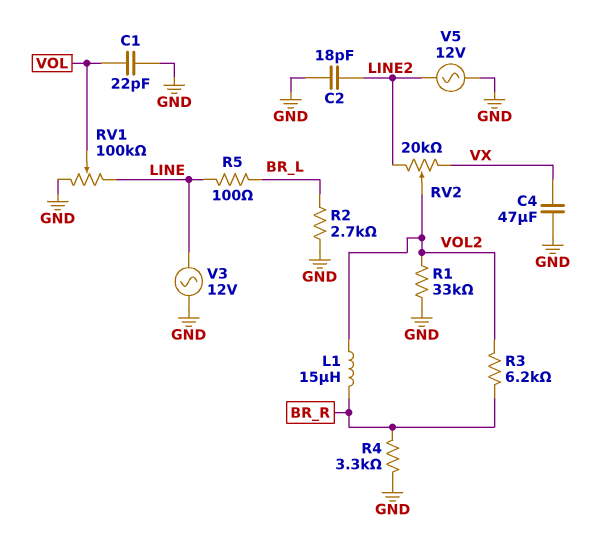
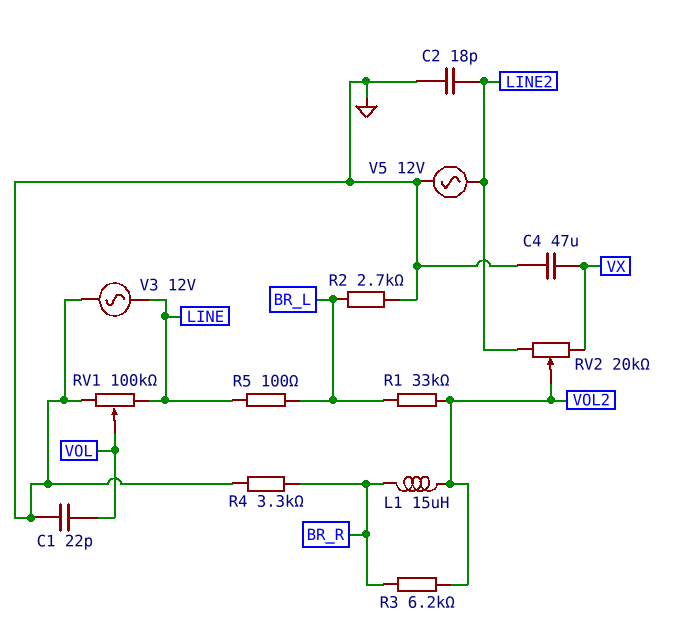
R1: 33k (GND, VOL2) -> 33k (BR_L, VOL2)

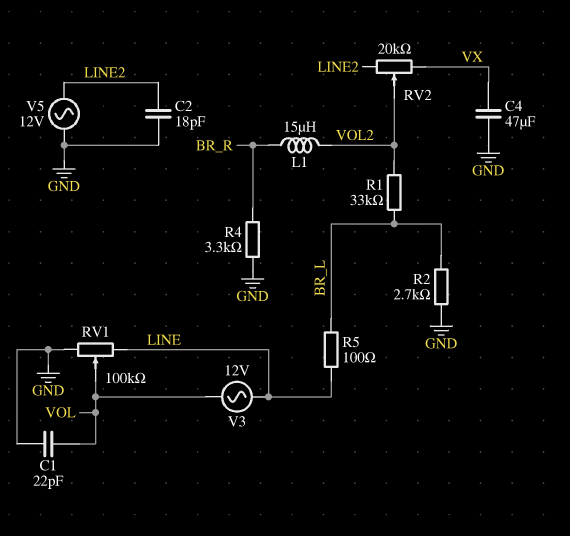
R3: 6.2k (BR_R, VOL2) -> none
V3: AC 12V (GND, LINE) -> AC 12V (LINE, VOL)

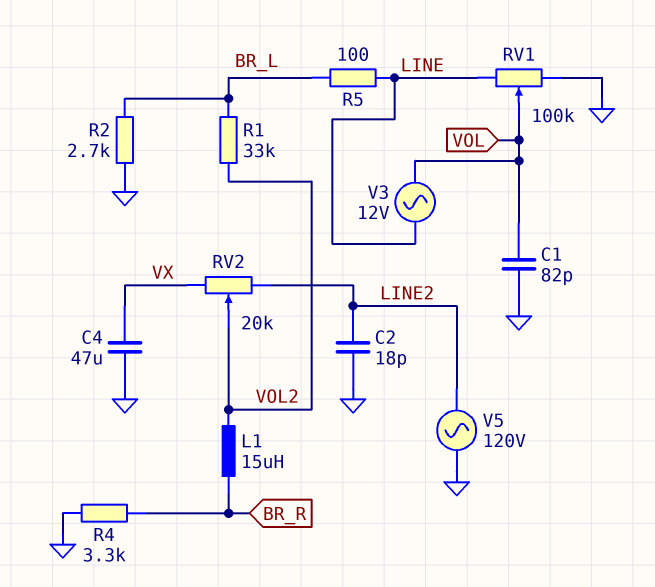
C1: 22pF (GND, VOL) -> 82pF (GND, VOL)
V5: AC 12V (GND, LINE2) -> AC 120V (GND, LINE2)

